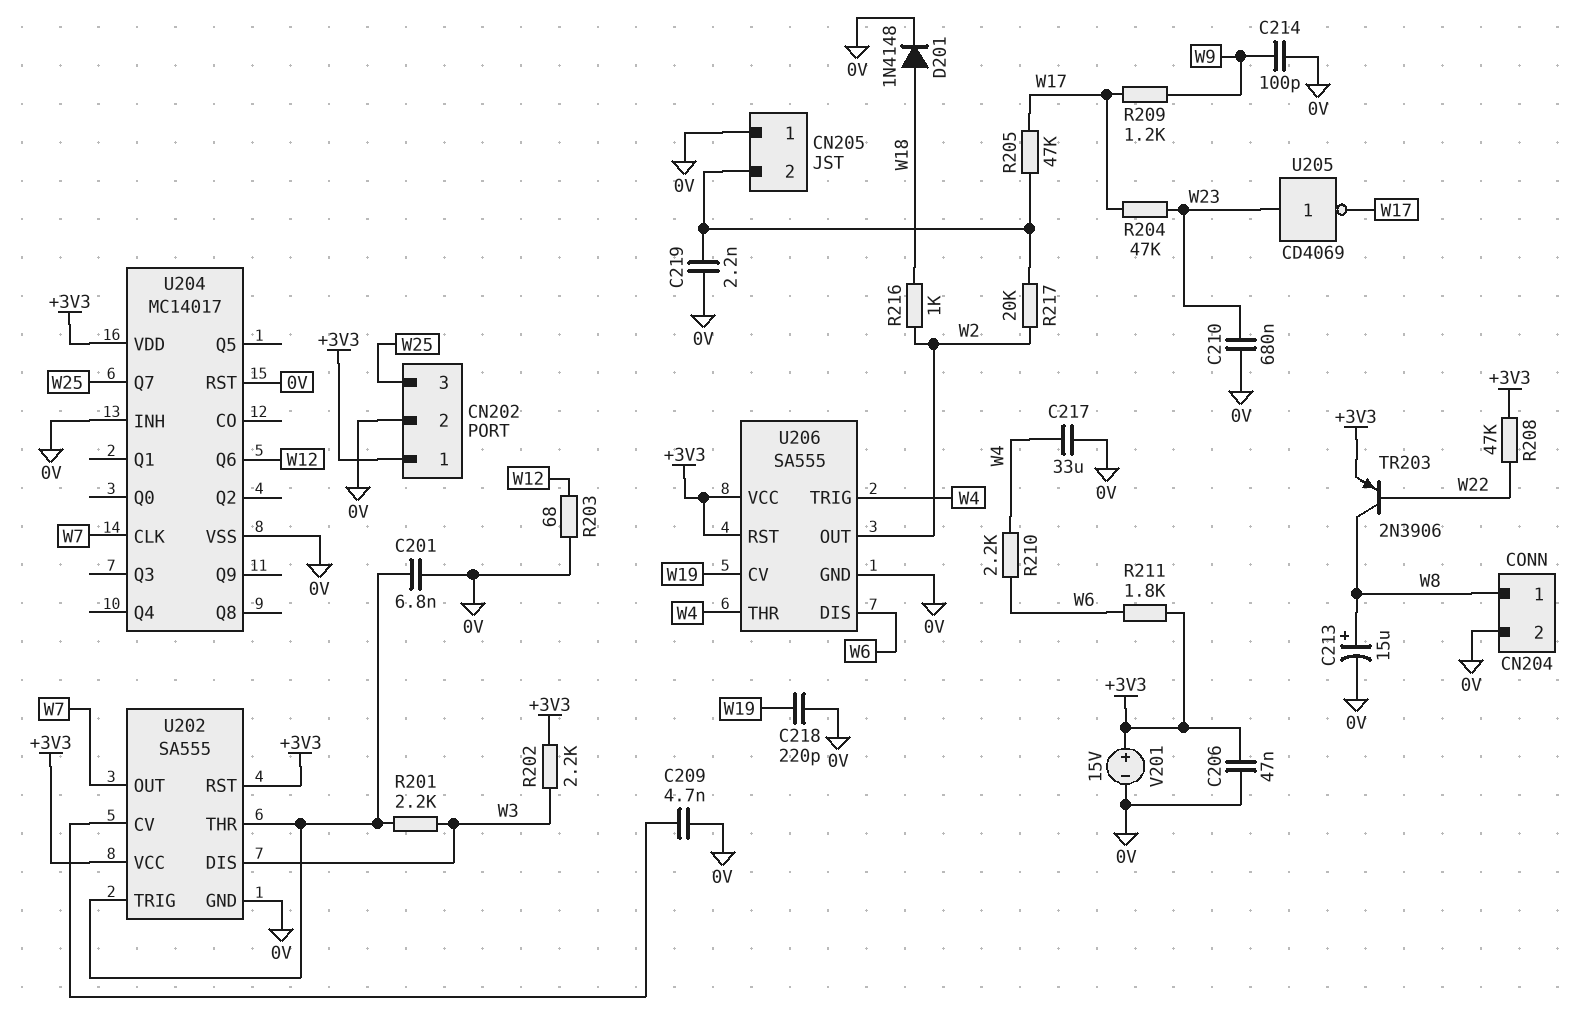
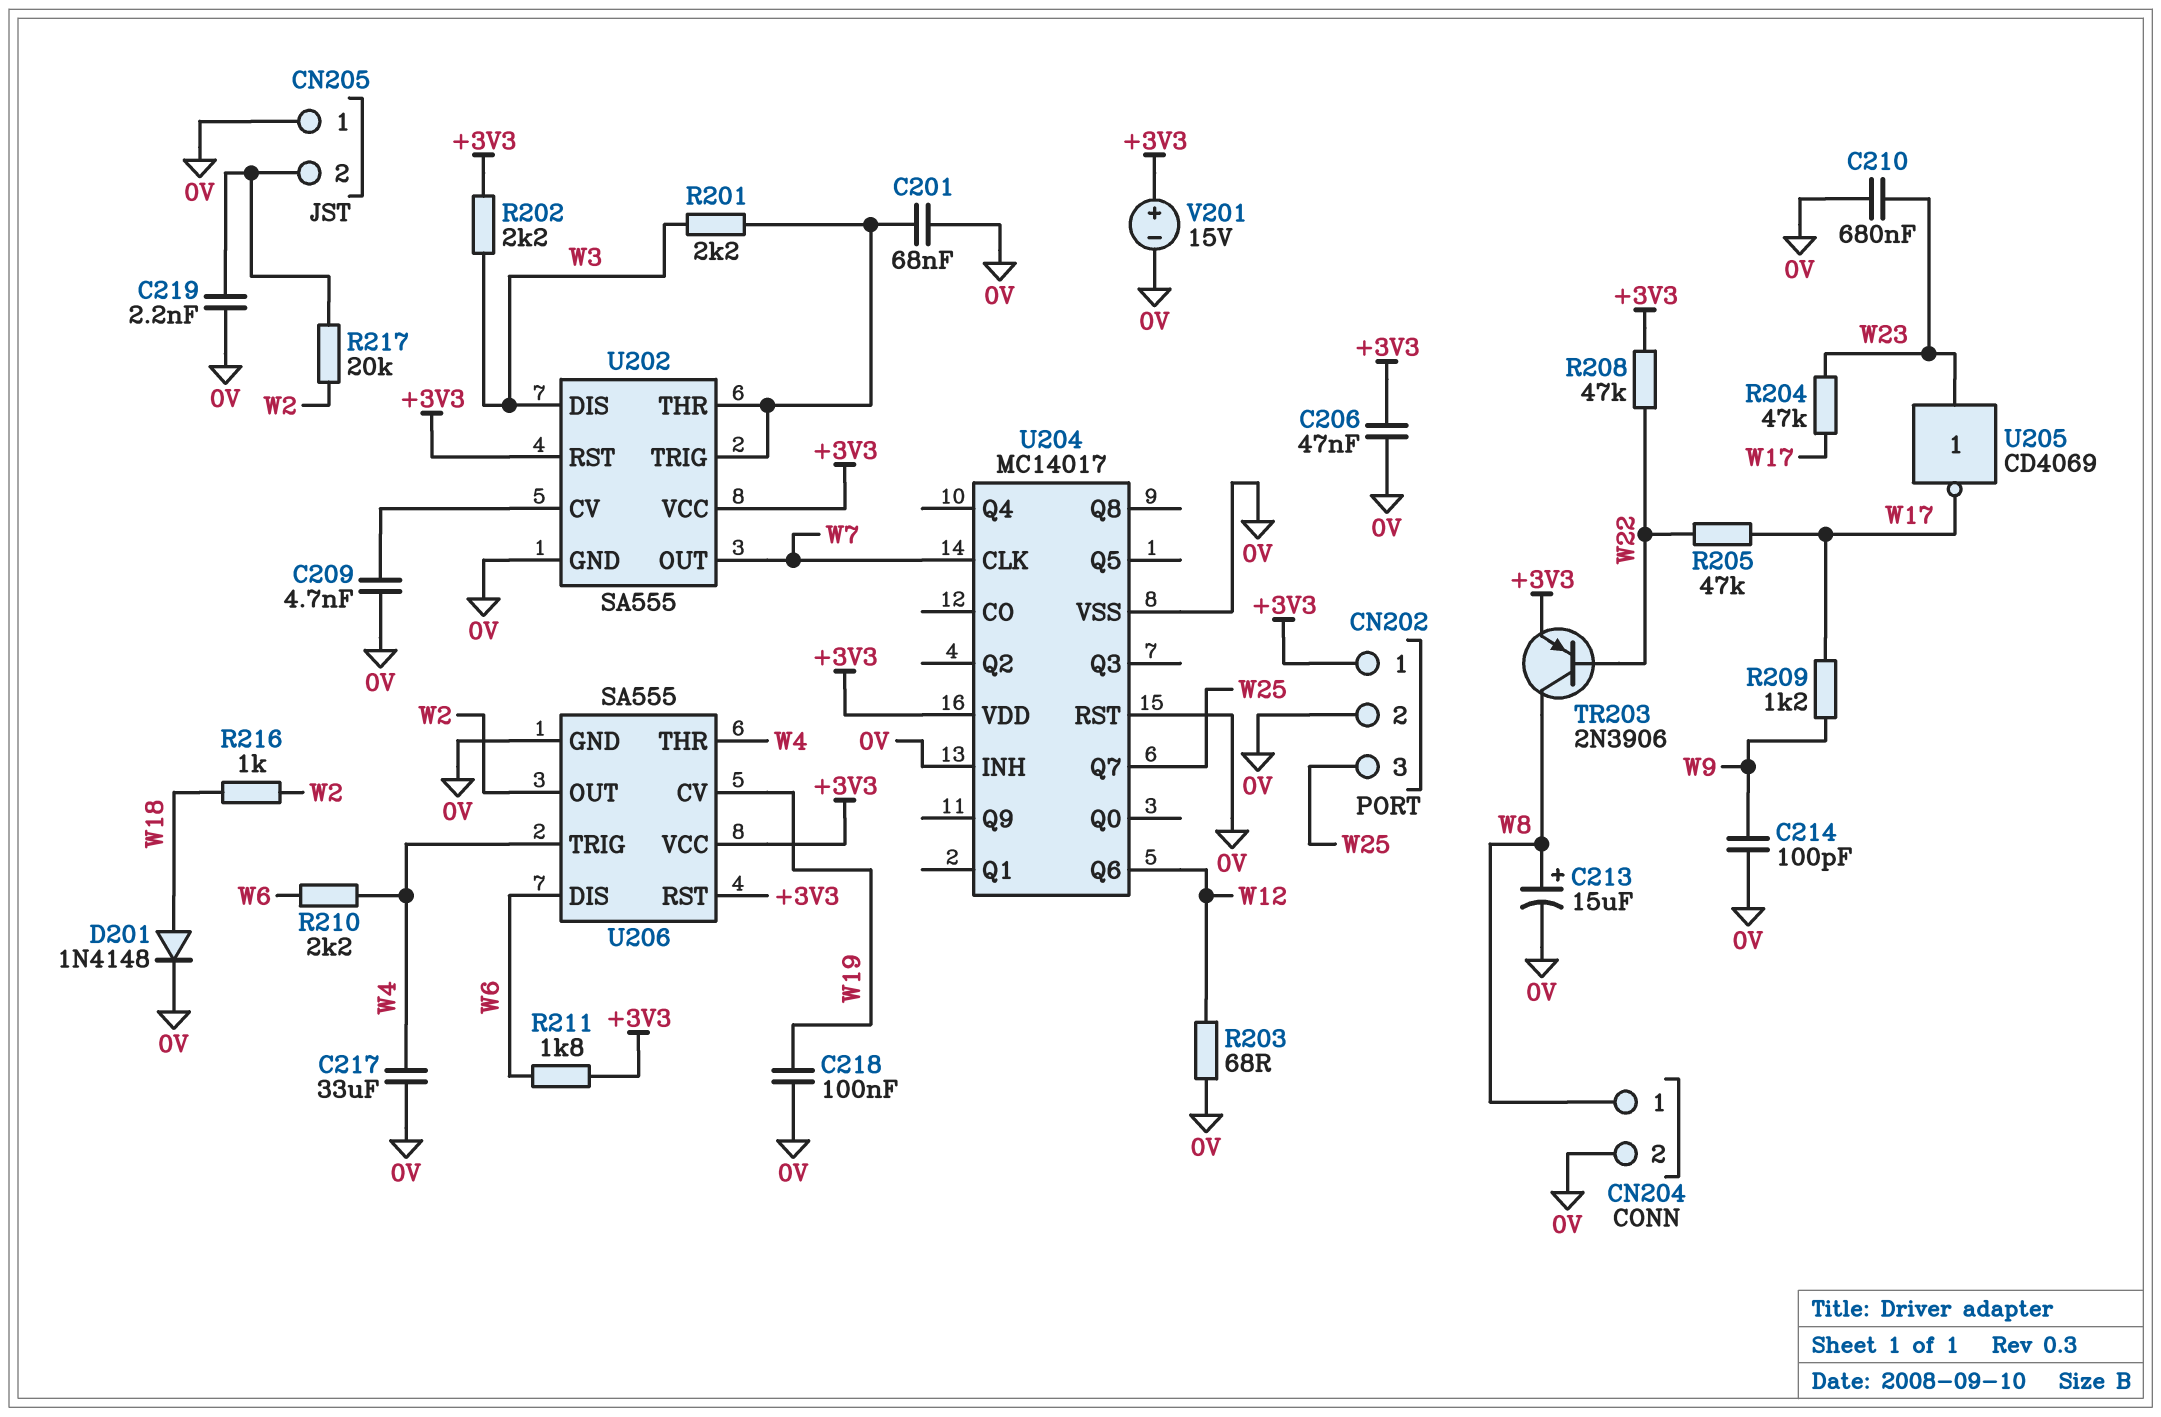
C201: 6.8nF (0V, U202/THR) -> 68nF (0V, U202/THR)
C218: 220pF (0V, W19) -> 100nF (0V, W19)
R205: 47k (CN205/2, W17) -> 47k (W17, W22)

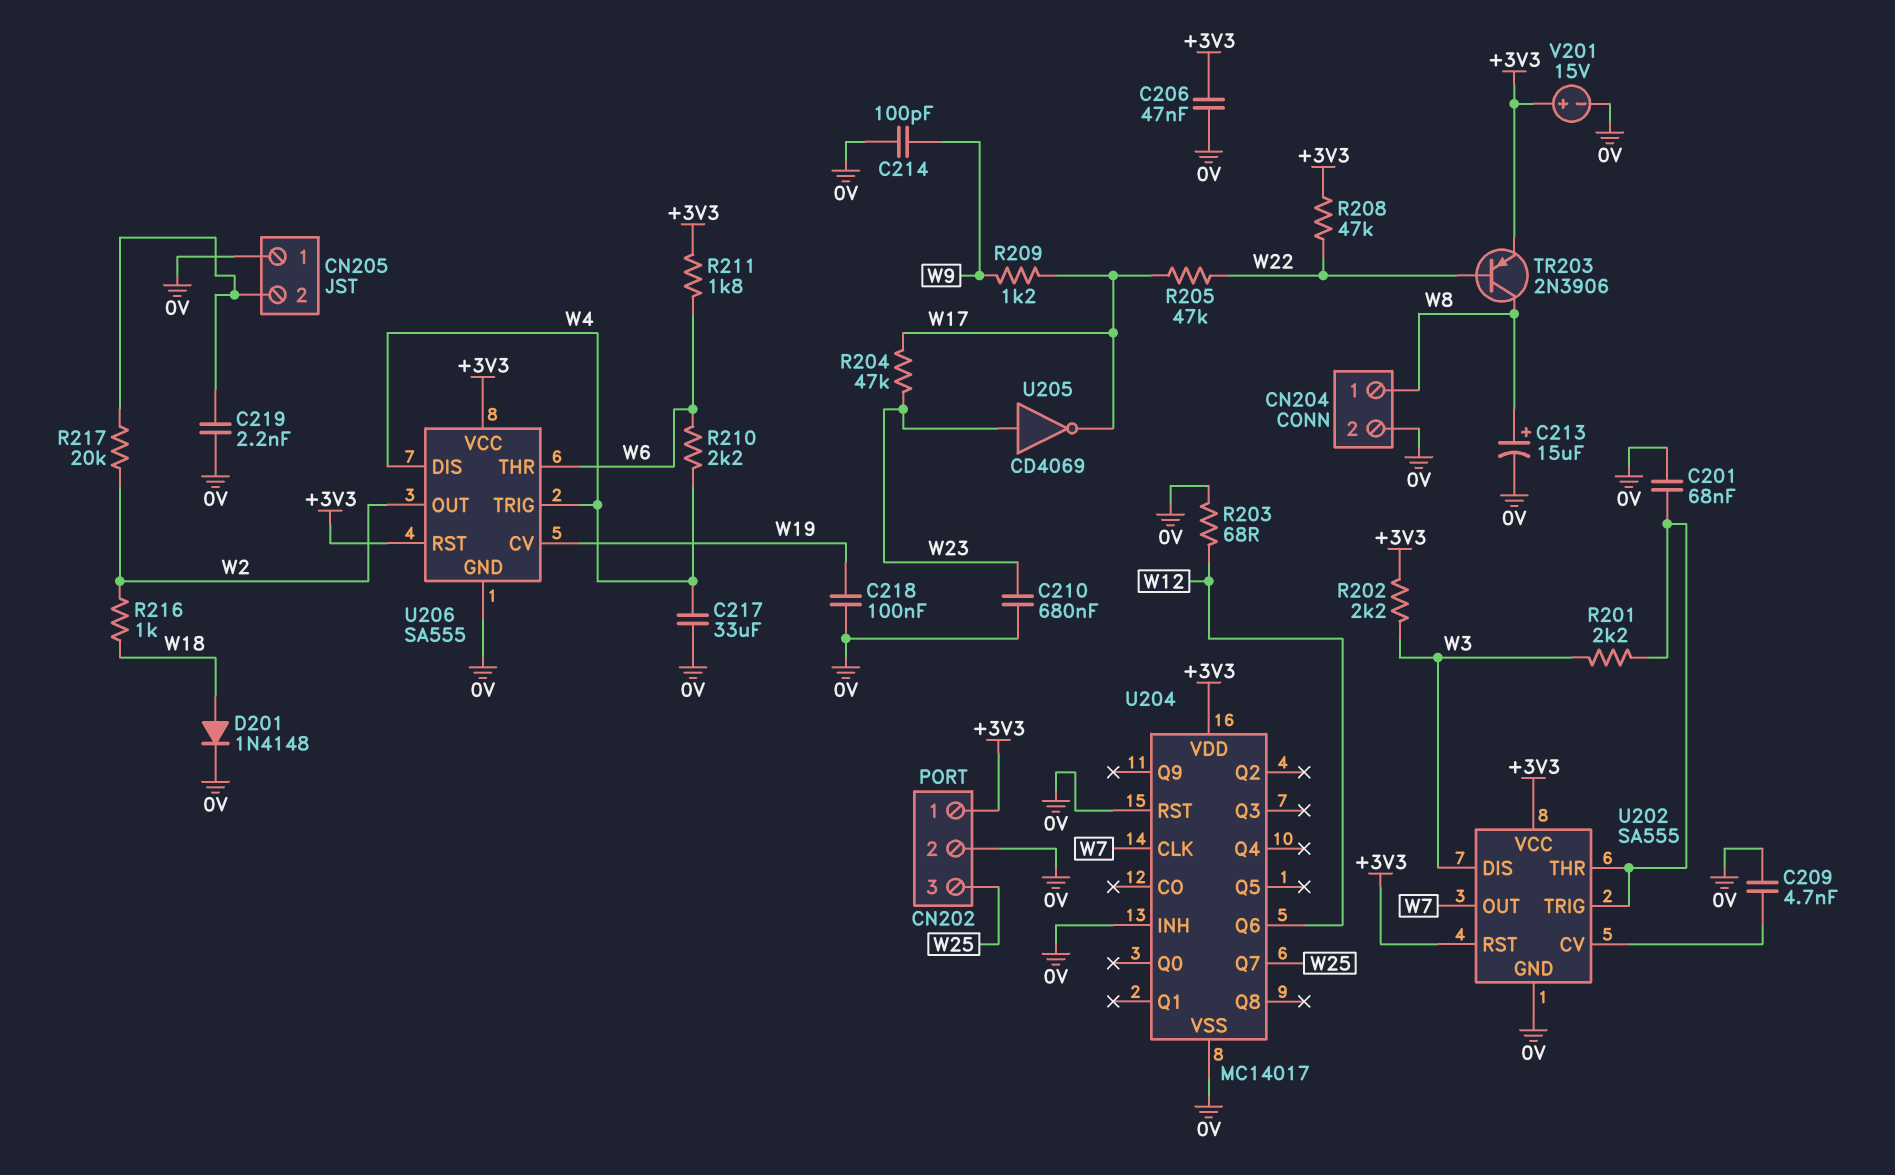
U206 pin DIS: W6 -> W4
U206 pin THR: W4 -> W6

